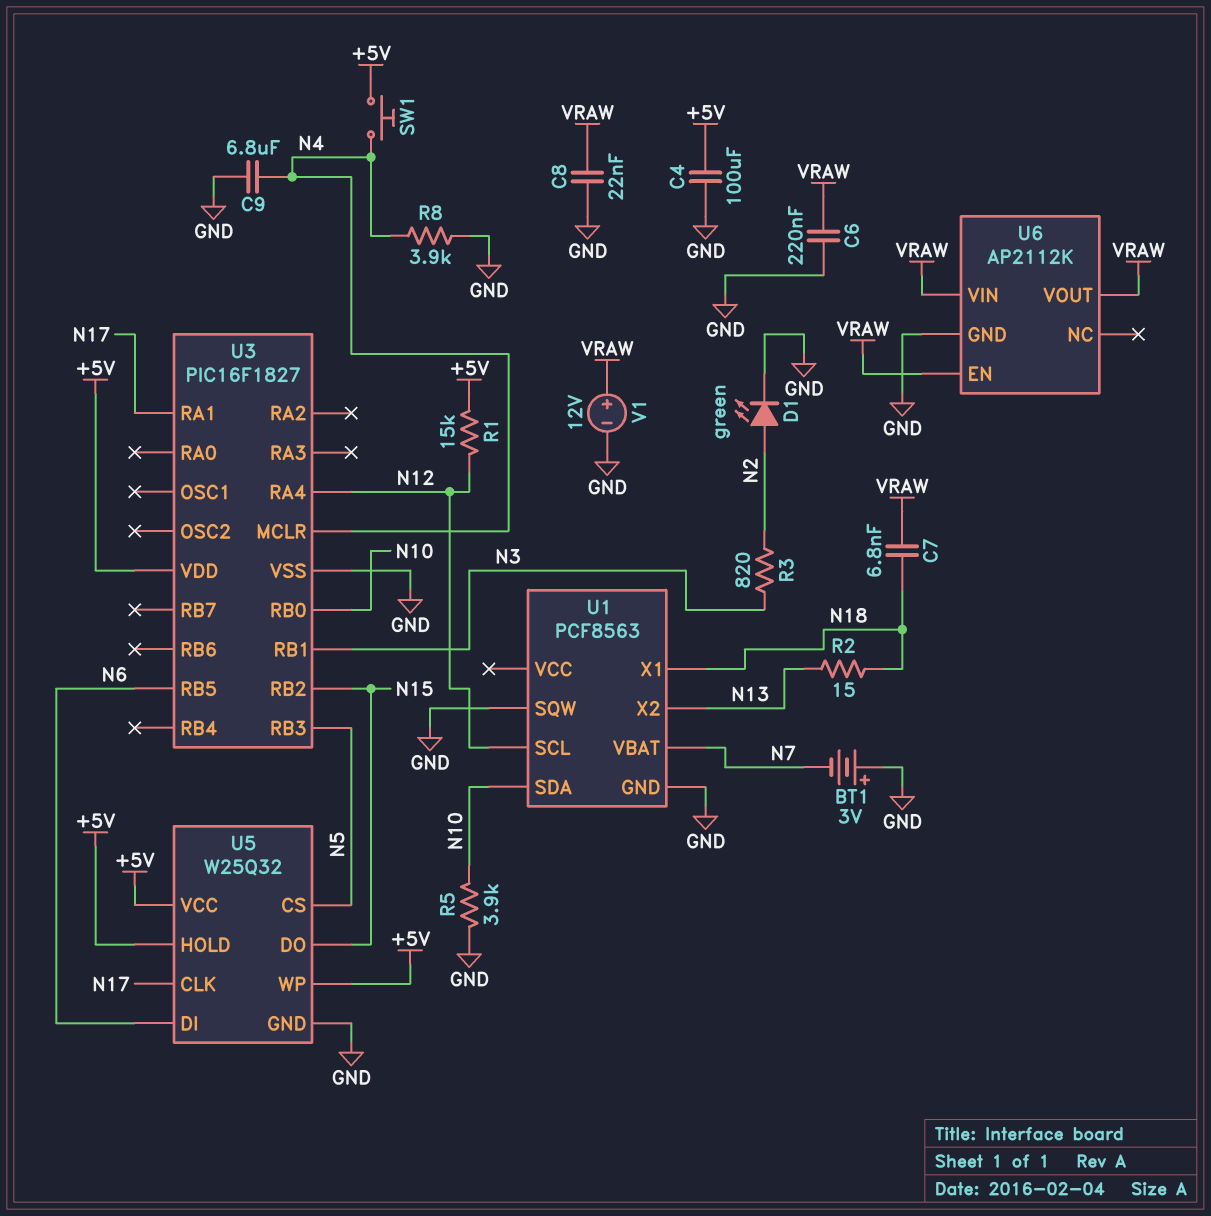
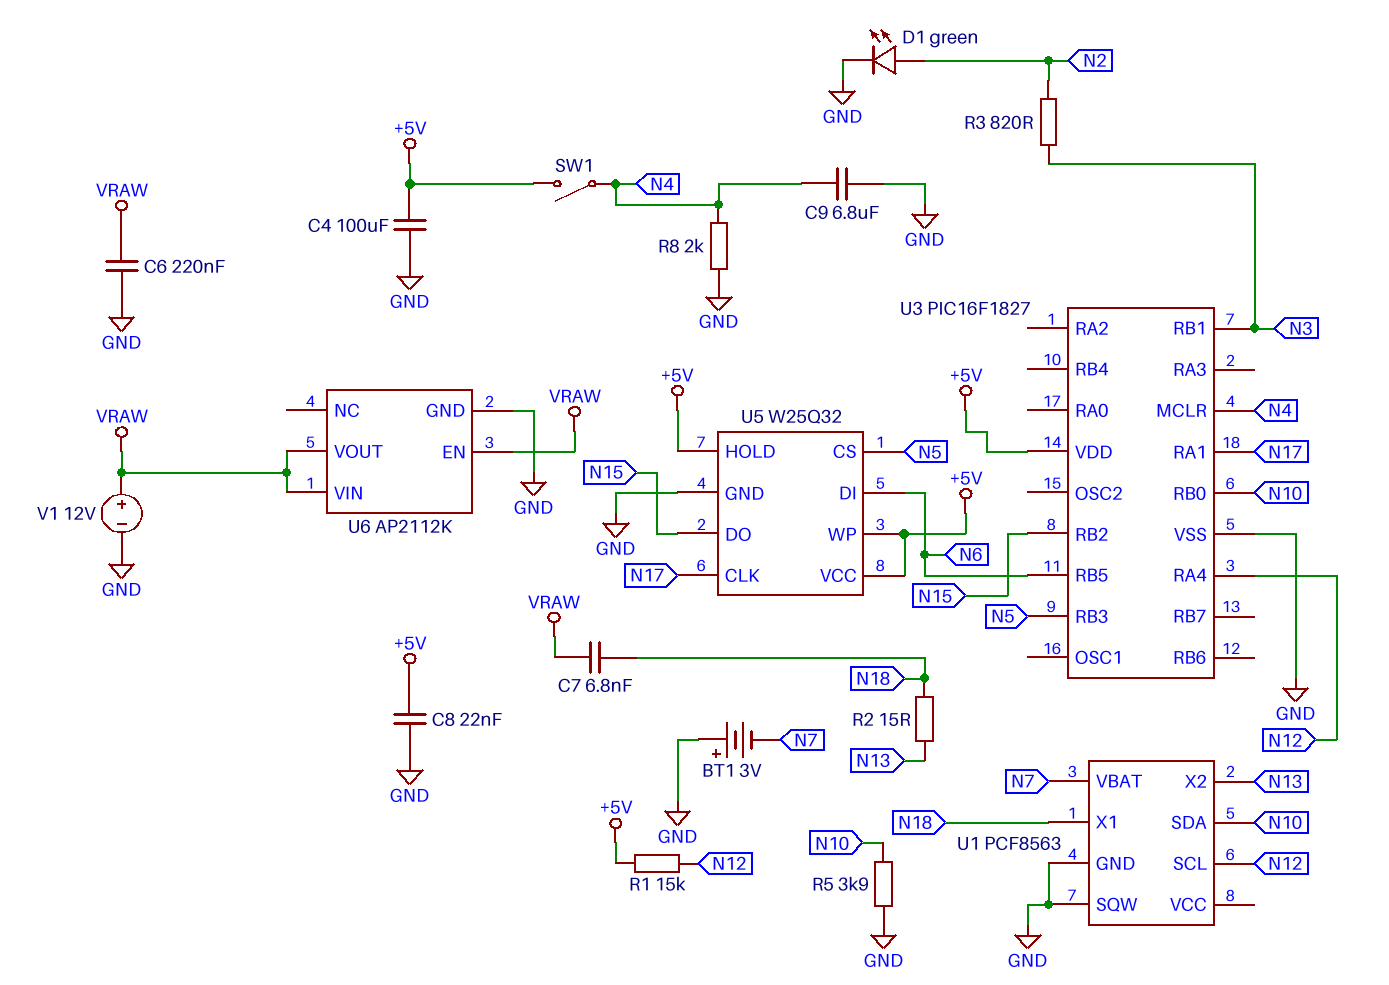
C8: 22nF (GND, VRAW) -> 22nF (+5V, GND)
R8: 3.9k (GND, N4) -> 2k (GND, N4)
SW1: button (+5V, N4) -> switch (+5V, N4)

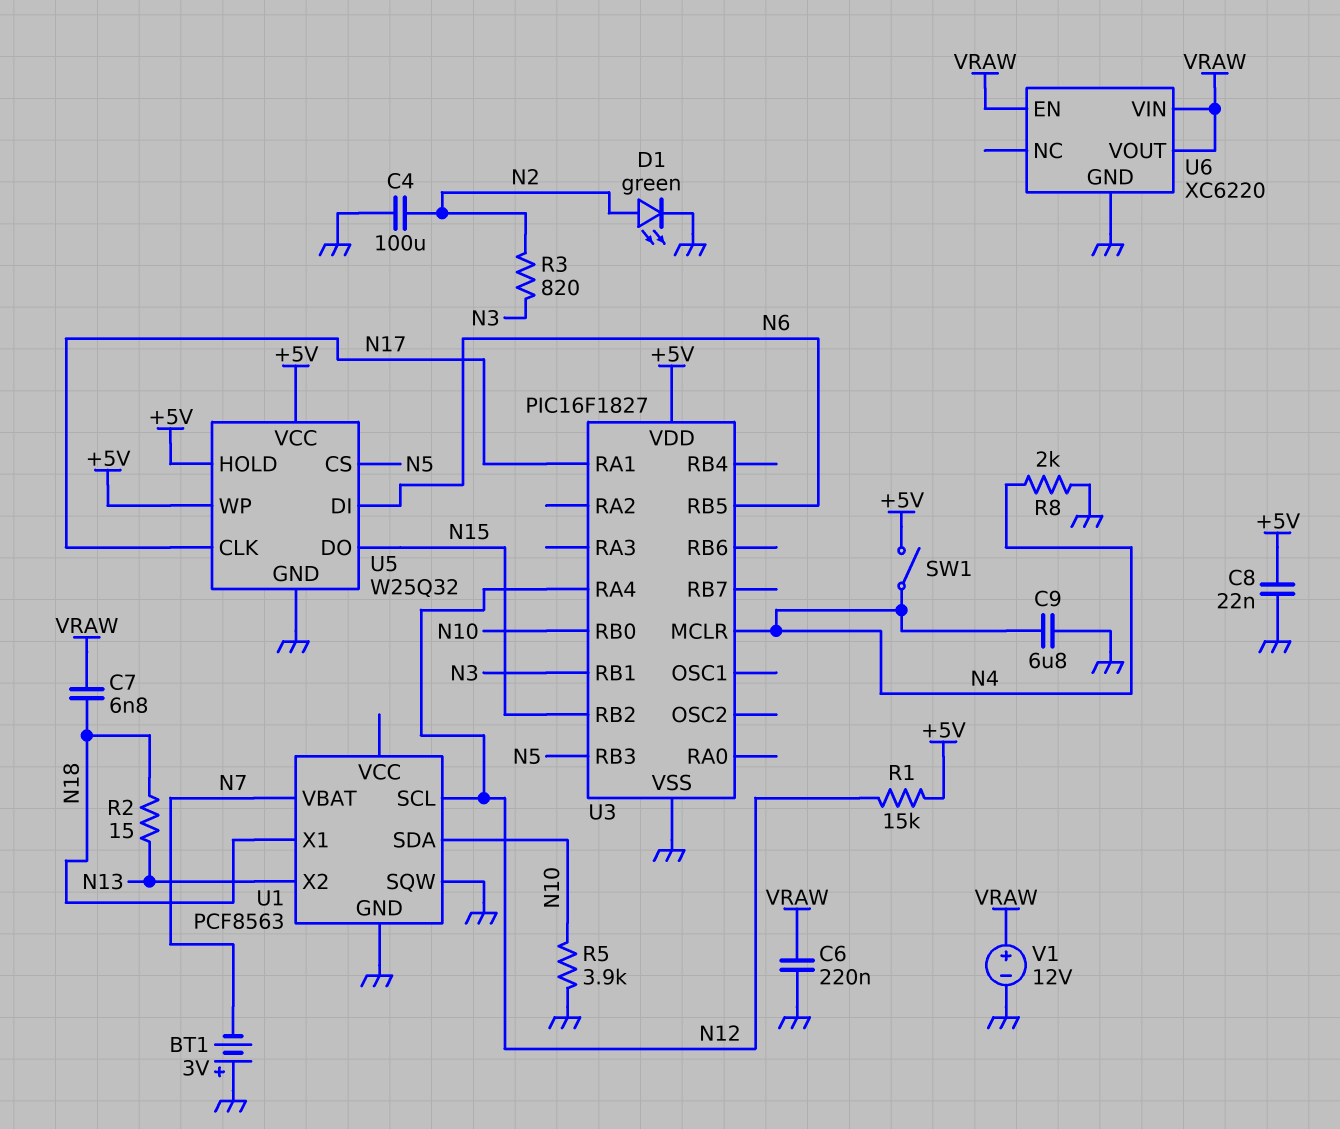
C4: 100uF (+5V, GND) -> 100uF (GND, N2)
U6: AP2112K -> XC6220

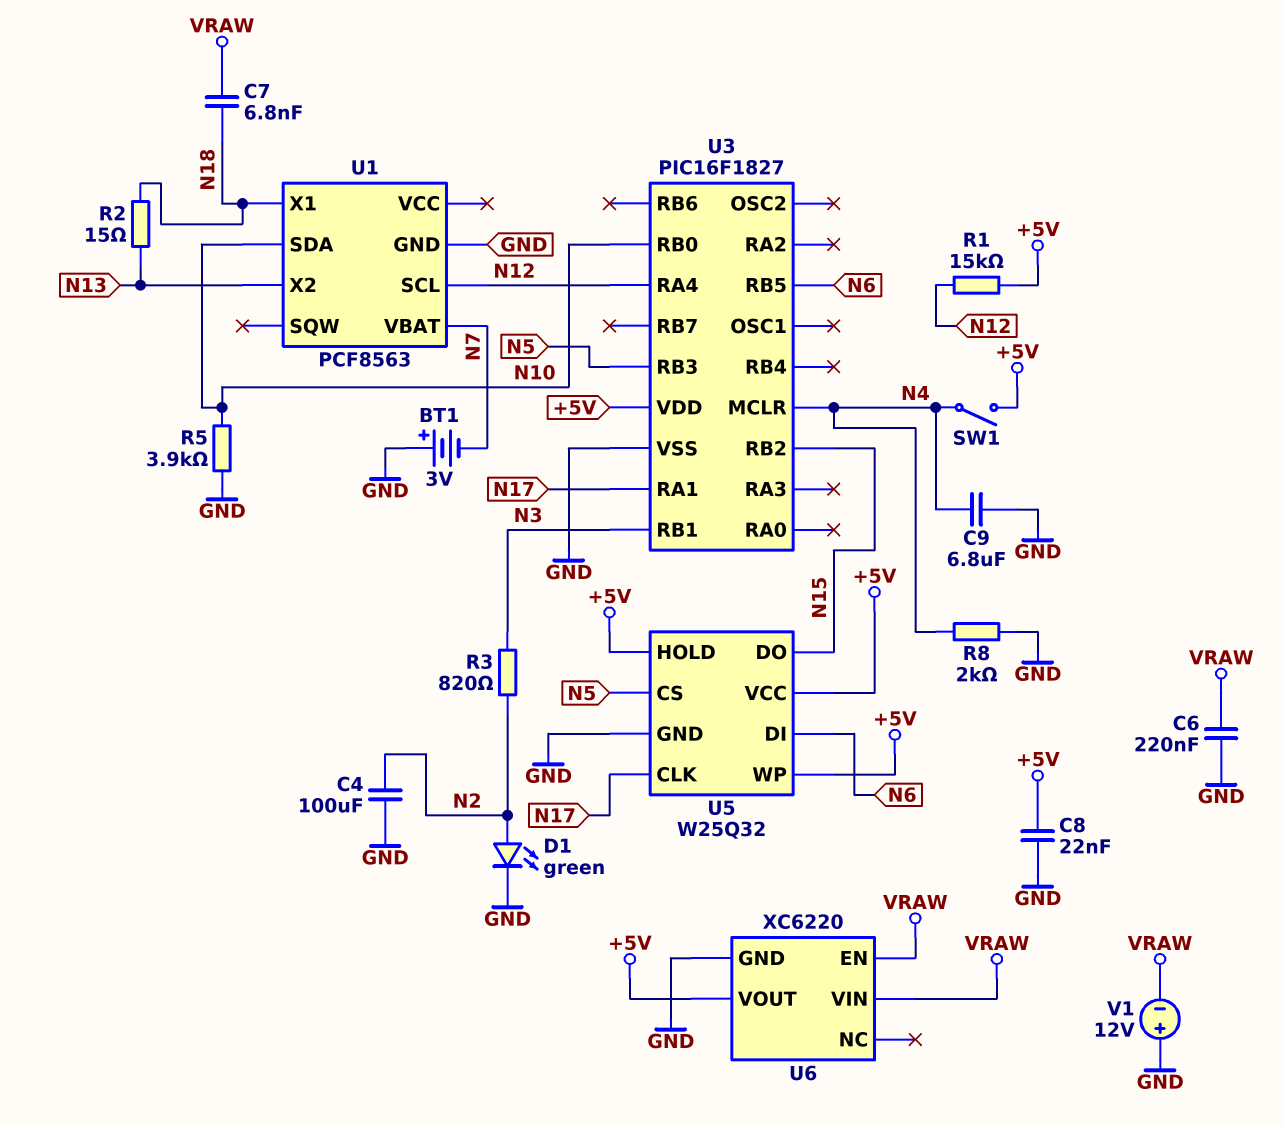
U1 pin SQW: GND -> none
U6 pin VOUT: VRAW -> +5V
V1: 12V (plus VRAW, minus GND) -> 12V (plus GND, minus VRAW)

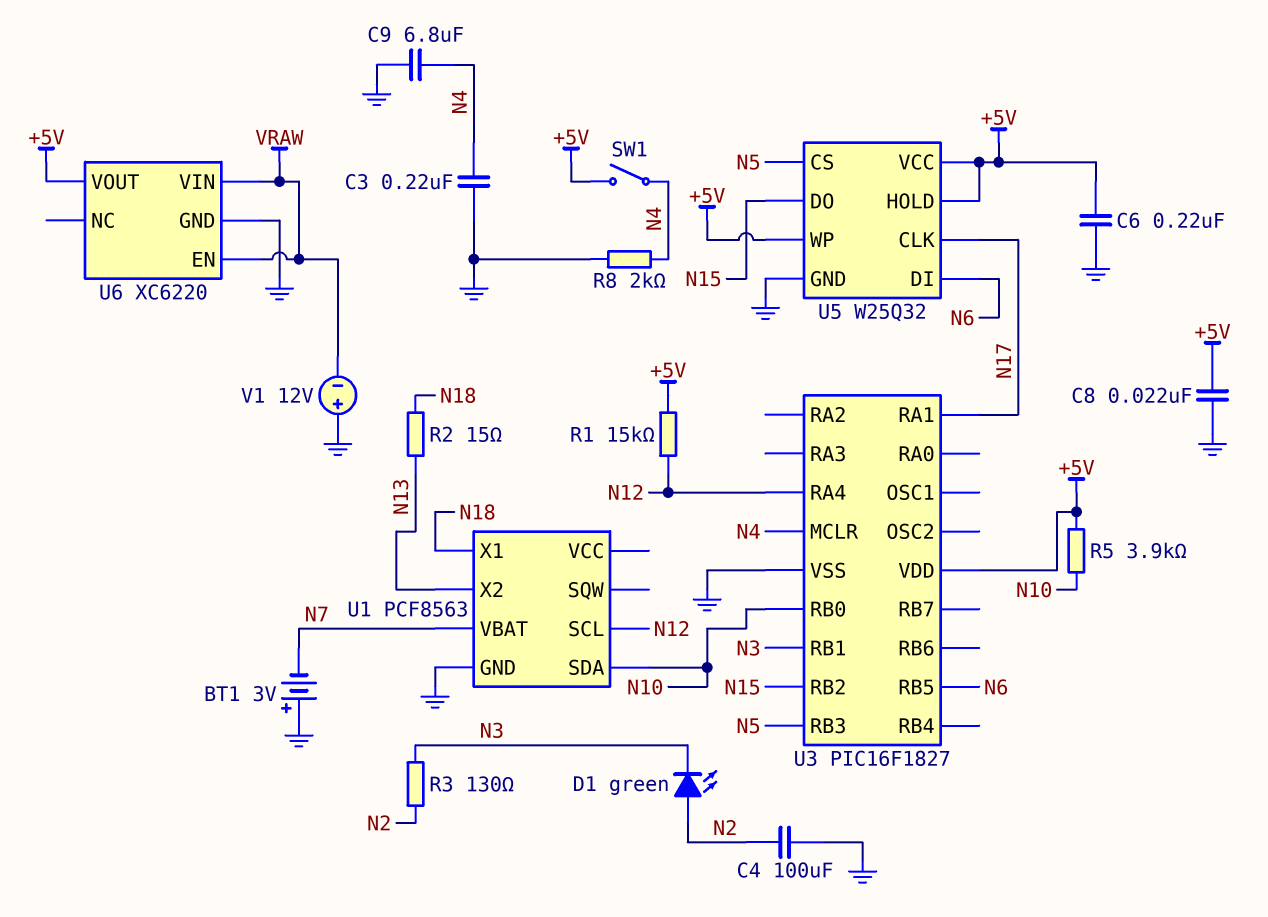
C3: none -> 220nF (GND, N4)
C6: 220nF (GND, VRAW) -> 220nF (+5V, GND)
C7: 6.8nF (N18, VRAW) -> none
D1: LED green (A N2, K GND) -> LED green (A N2, K N3)
R3: 820 (N2, N3) -> 130 (N2, N3)
R5: 3.9k (GND, N10) -> 3.9k (+5V, N10)

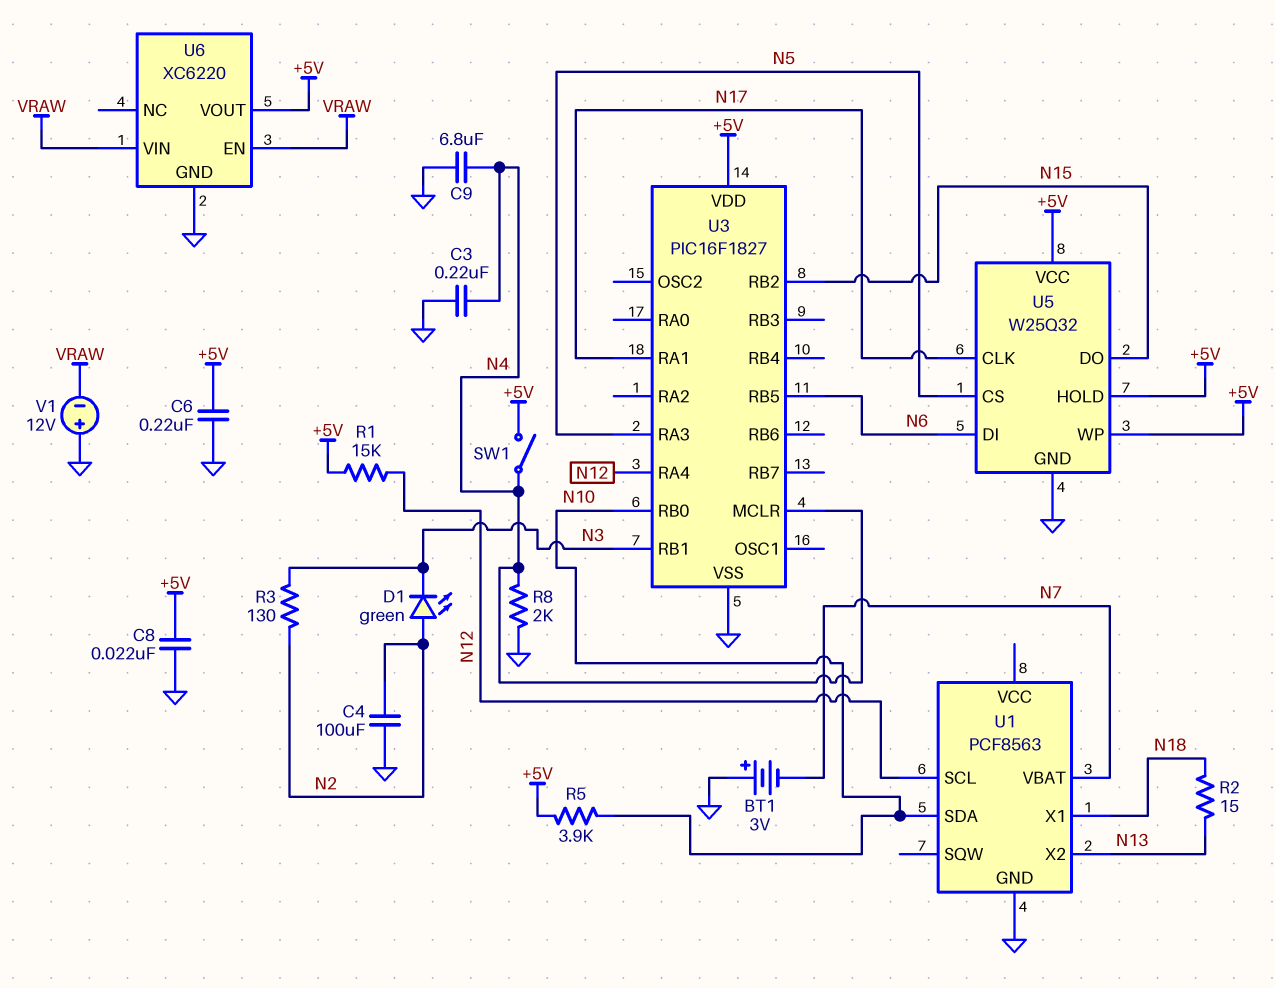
U3 pin RA3: none -> N5
U3 pin RB3: N5 -> none

